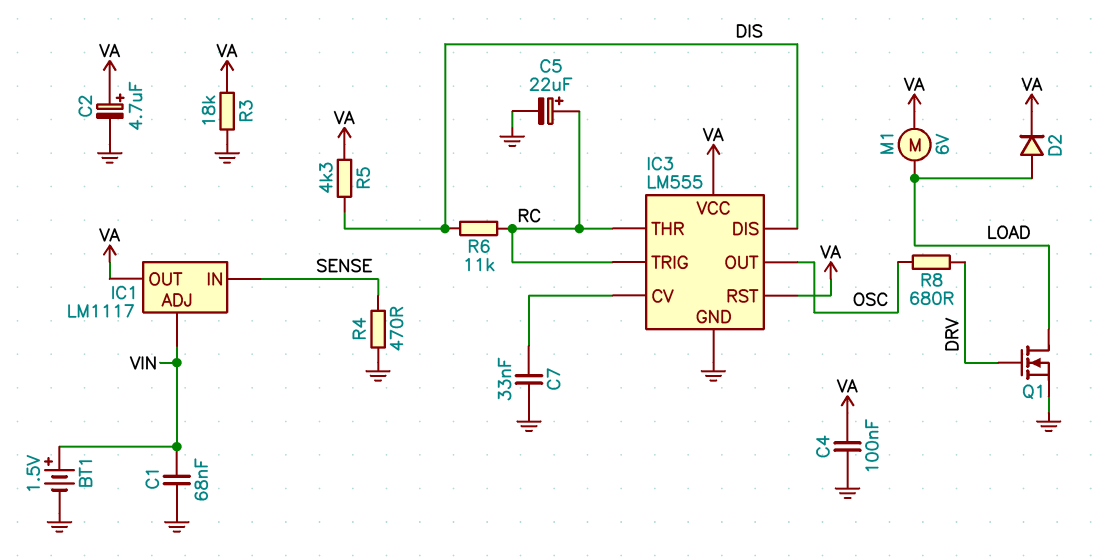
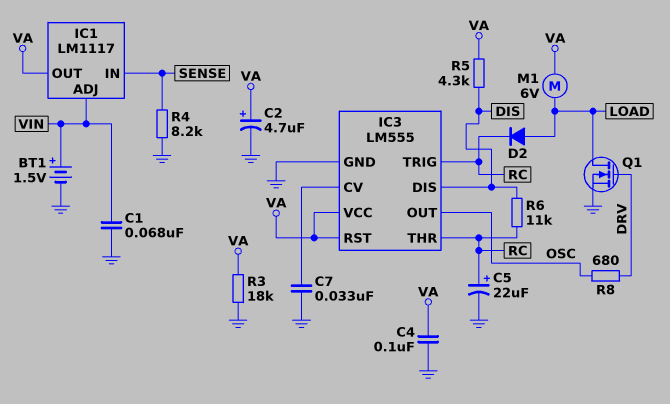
D2: diode (A LOAD, K VA) -> diode (A LOAD, K RC)
R4: 470 (GND, SENSE) -> 8.2k (GND, SENSE)

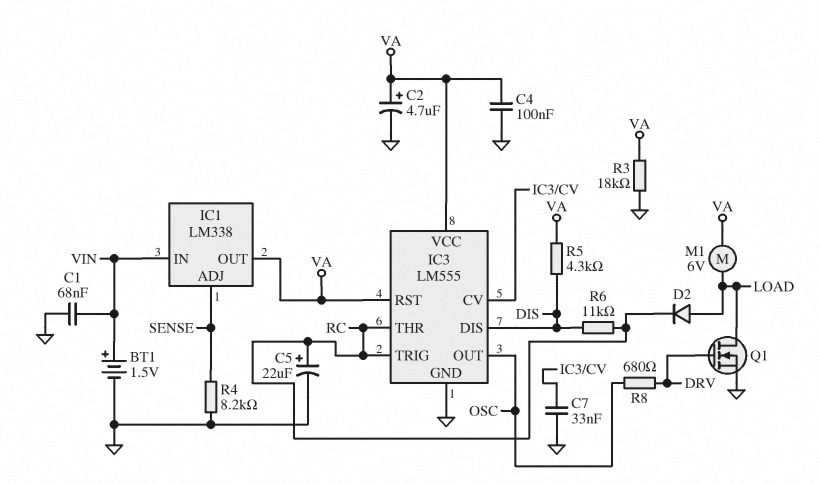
IC1: LM1117 -> LM338
IC1 pin ADJ: VIN -> SENSE
IC1 pin IN: SENSE -> VIN

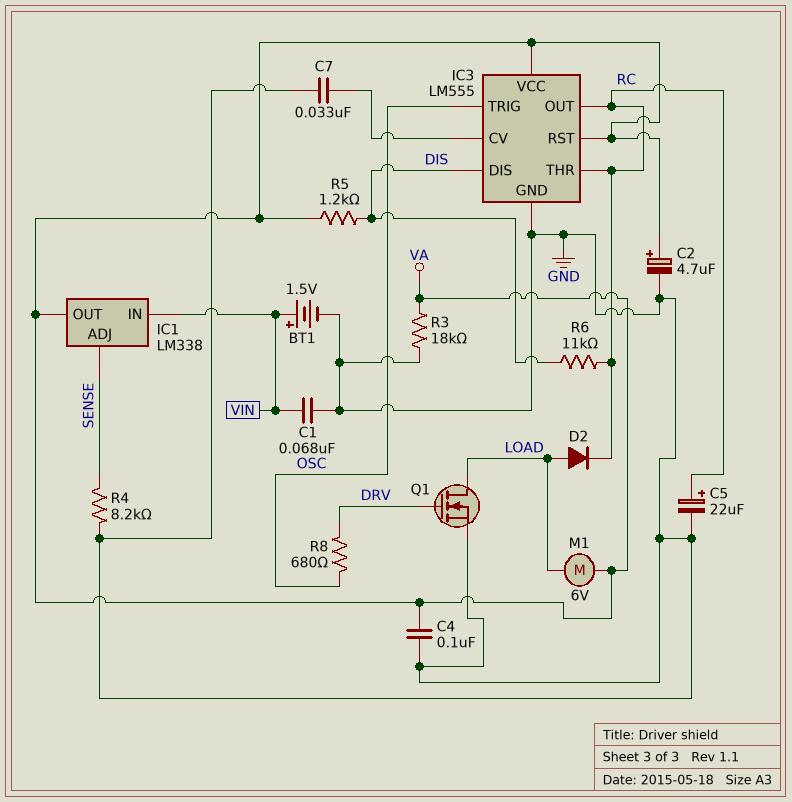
IC3 pin OUT: OSC -> RC
IC3 pin TRIG: RC -> OSC
R5: 4.3k (DIS, VA) -> 1.2k (DIS, VA)

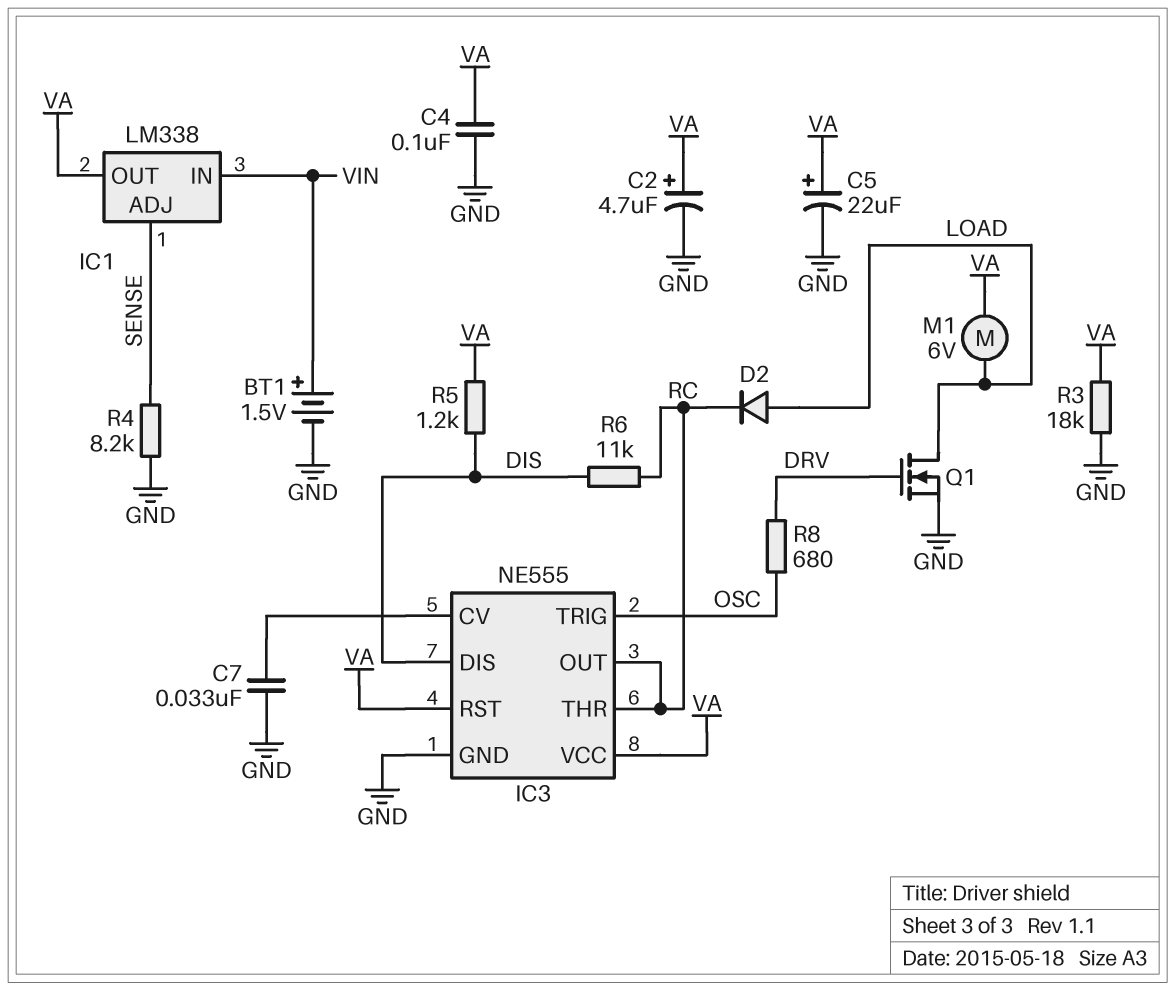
C1: 68nF (GND, VIN) -> none
C5: 22uF (plus RC, minus GND) -> 22uF (plus VA, minus GND)
IC3: LM555 -> NE555

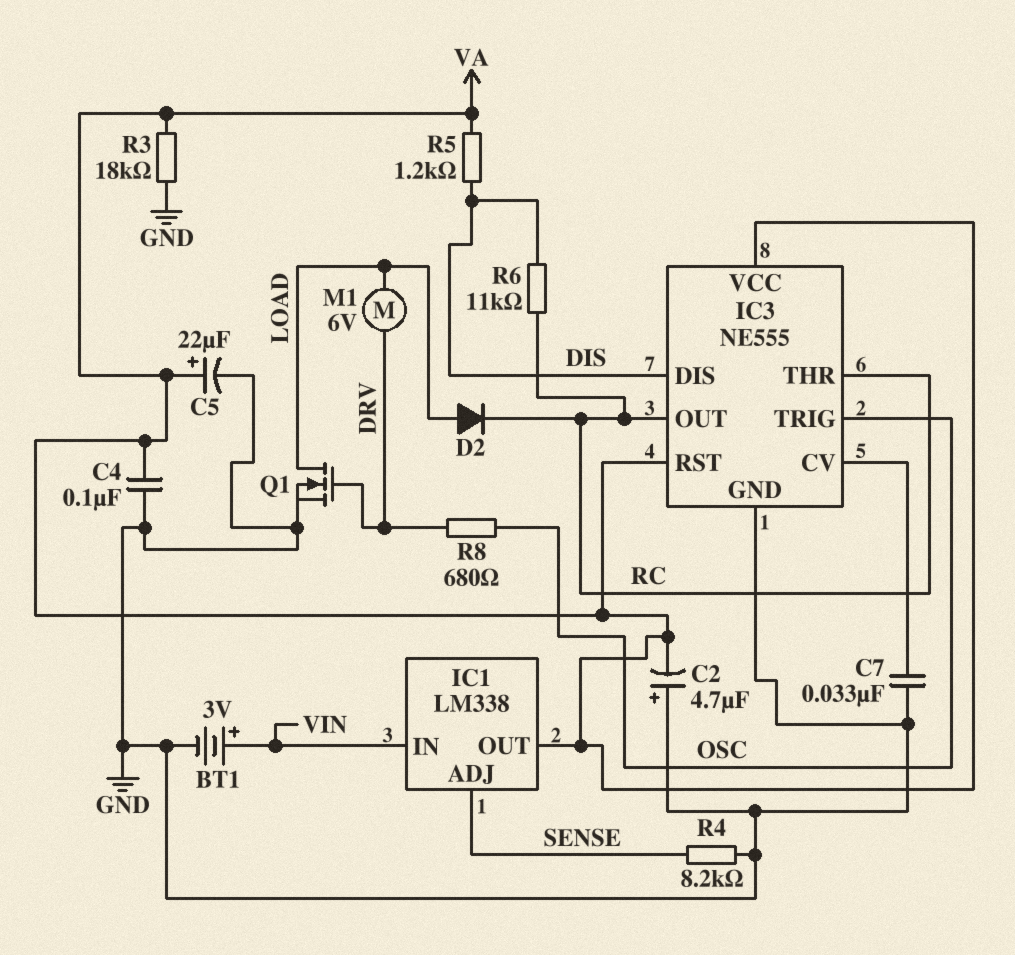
BT1: 1.5V (plus VIN, minus GND) -> 3V (plus VIN, minus GND)
C2: 4.7uF (plus VA, minus GND) -> 4.7uF (plus GND, minus VA)
M1: motor 6V (LOAD, VA) -> motor 6V (DRV, LOAD)

